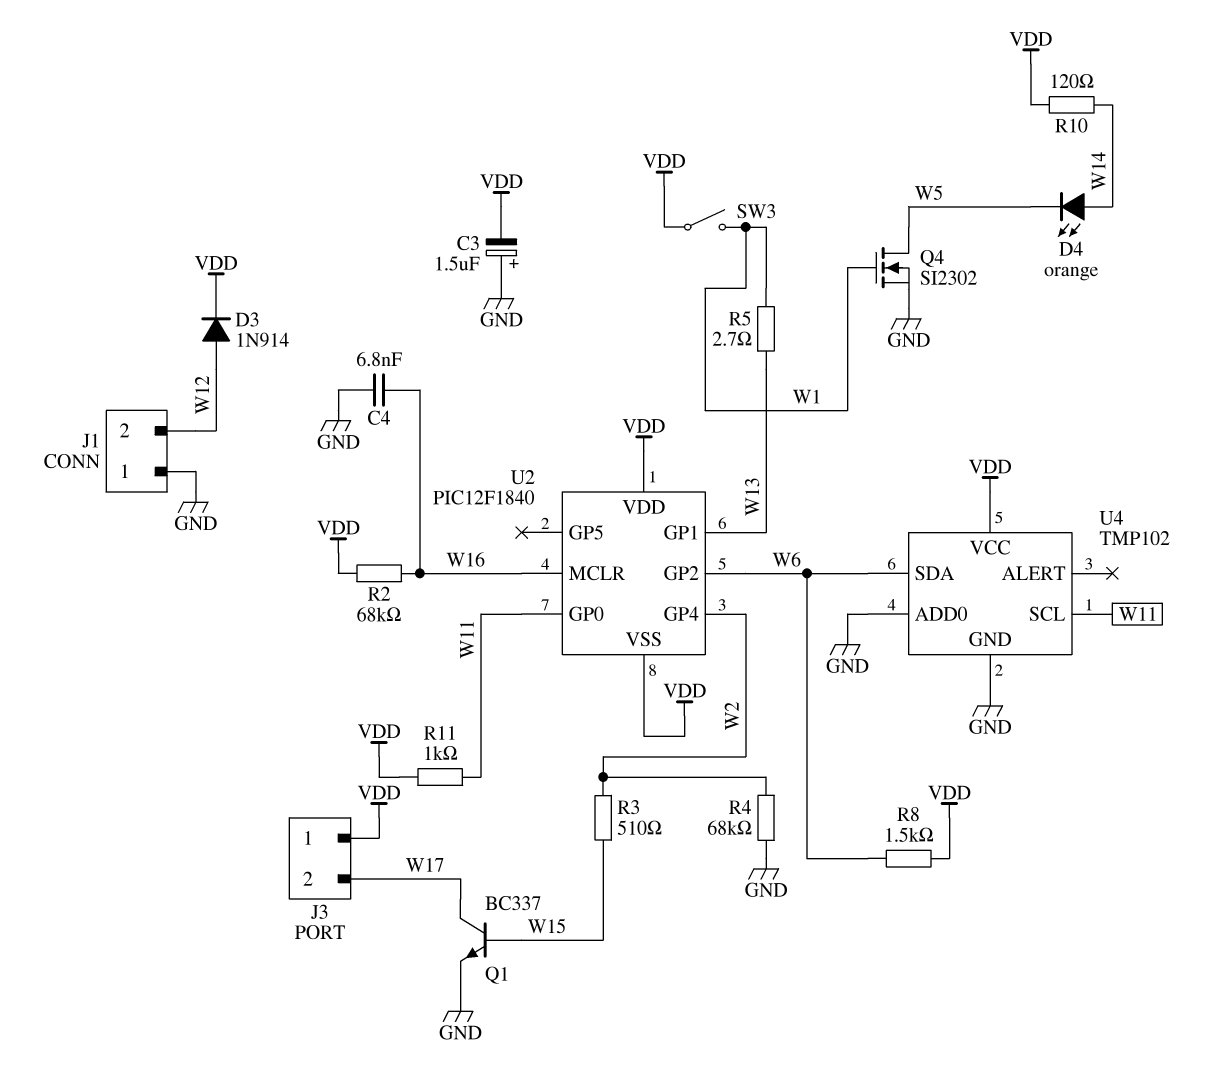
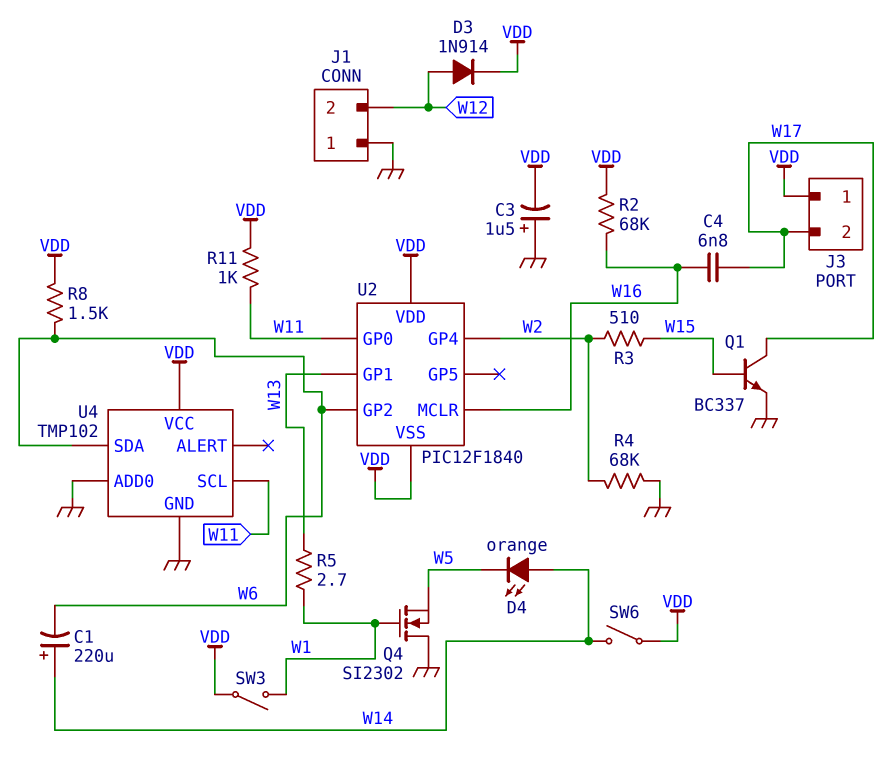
C1: none -> 220uF (plus W14, minus W6)
C4: 6.8nF (GND, W16) -> 6.8nF (W16, W17)
Q4: NMOS SI2302 (G W1, D W5, S GND) -> NMOS SI2302 (G W1, D GND, S W5)
R10: 120 (VDD, W14) -> none
SW6: none -> switch (VDD, W14)

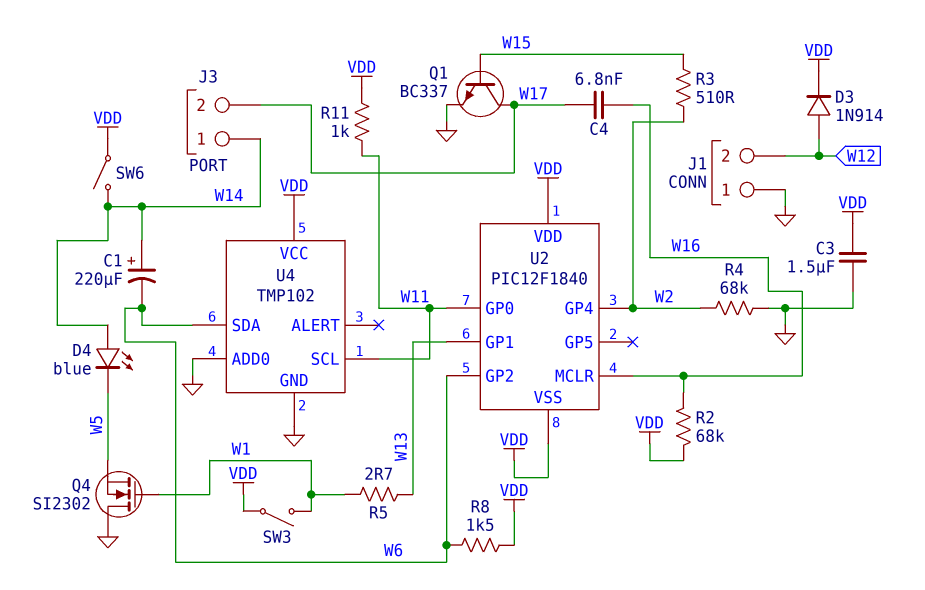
C3: 1.5uF (plus GND, minus VDD) -> 1.5uF (GND, VDD)
D4: LED orange (A W14, K W5) -> LED blue (A W14, K W5)
J3 pin 1: VDD -> W14

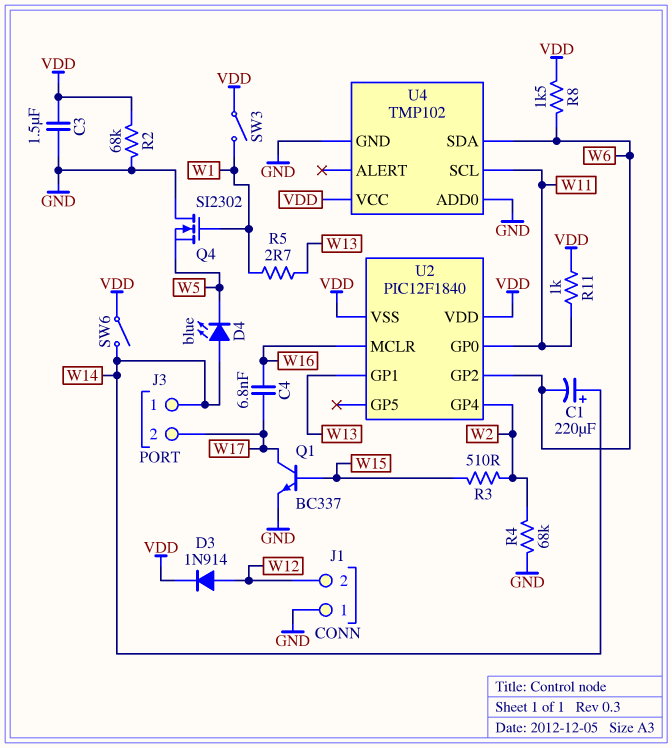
R2: 68k (VDD, W16) -> 68k (GND, VDD)

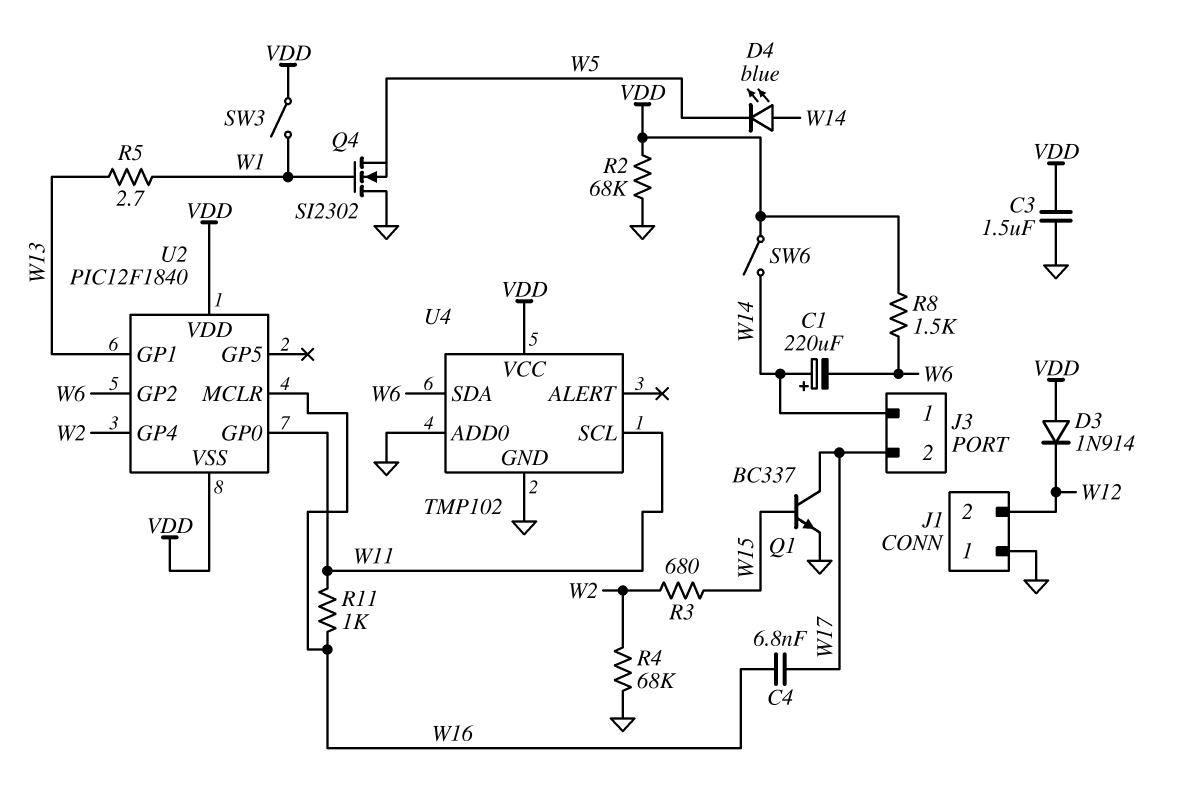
D3: diode 1N914 (A W12, K VDD) -> diode 1N914 (A VDD, K W12)
R3: 510 (W2, W15) -> 680 (W2, W15)
R11: 1k (VDD, W11) -> 1k (W11, W16)

